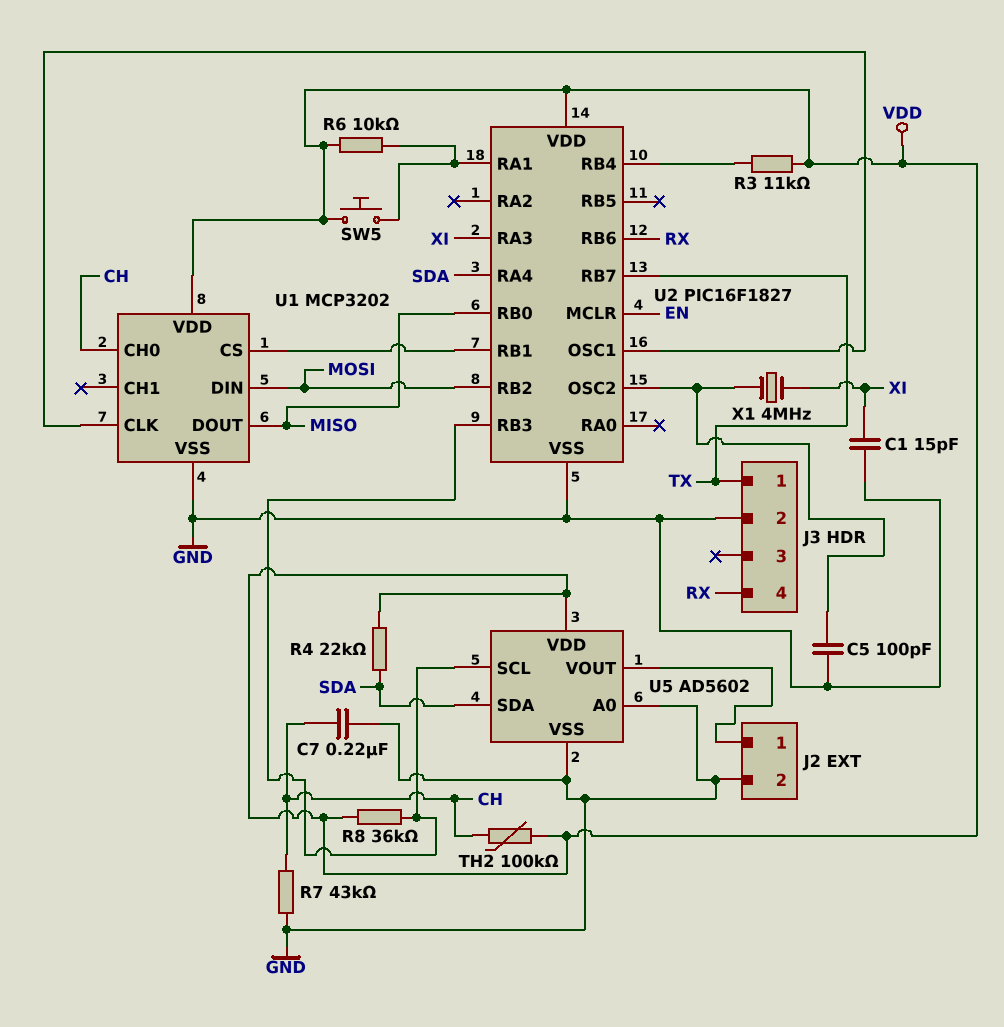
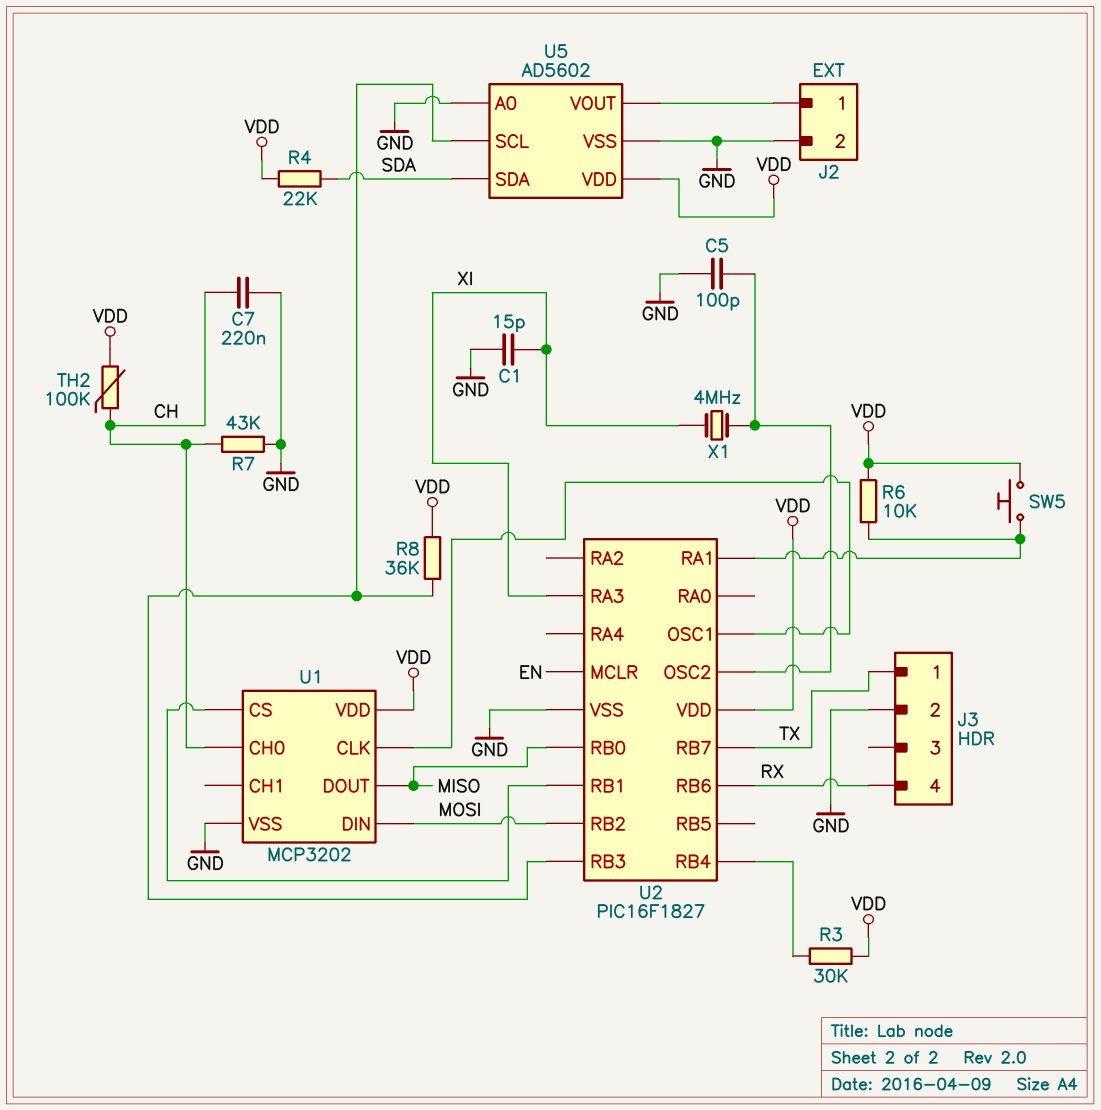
R3: 11k (U2/RB4, VDD) -> 30k (U2/RB4, VDD)
U2 pin RA4: SDA -> none

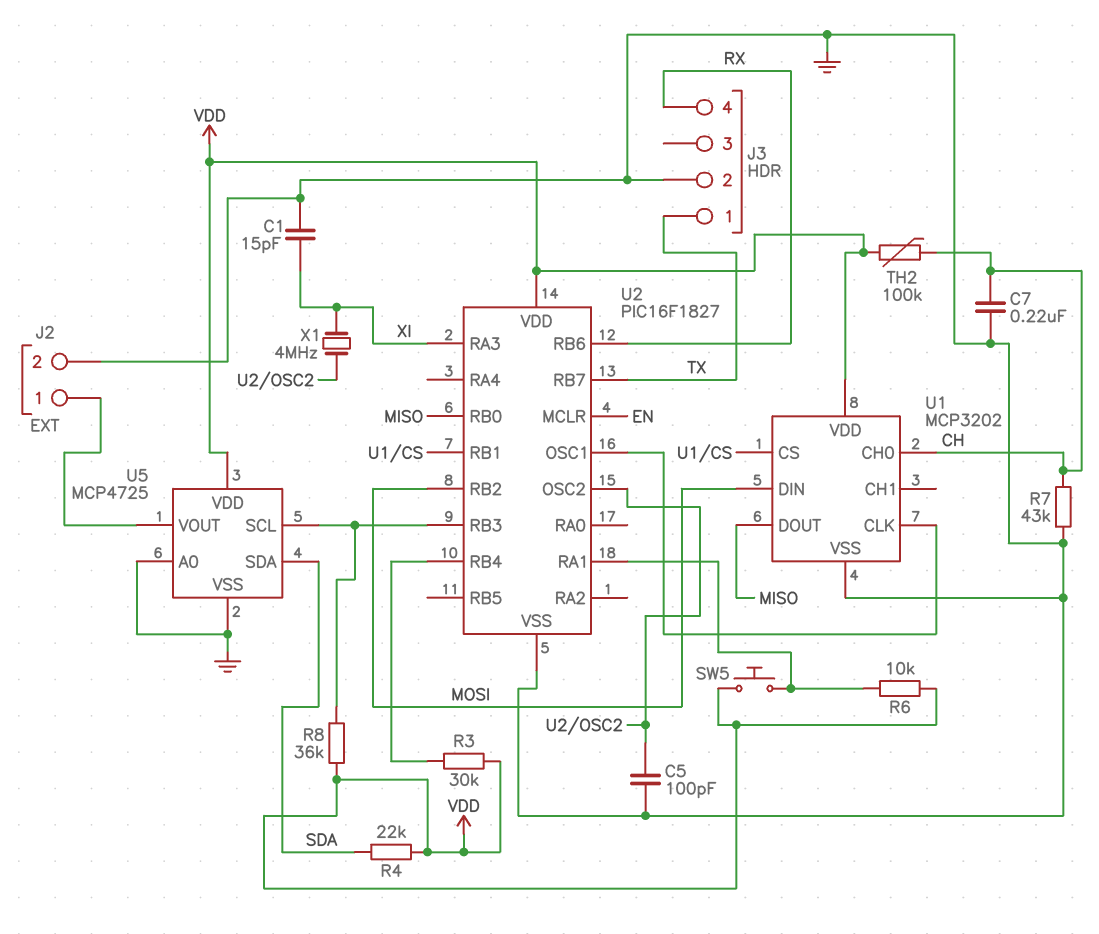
U5: AD5602 -> MCP4725

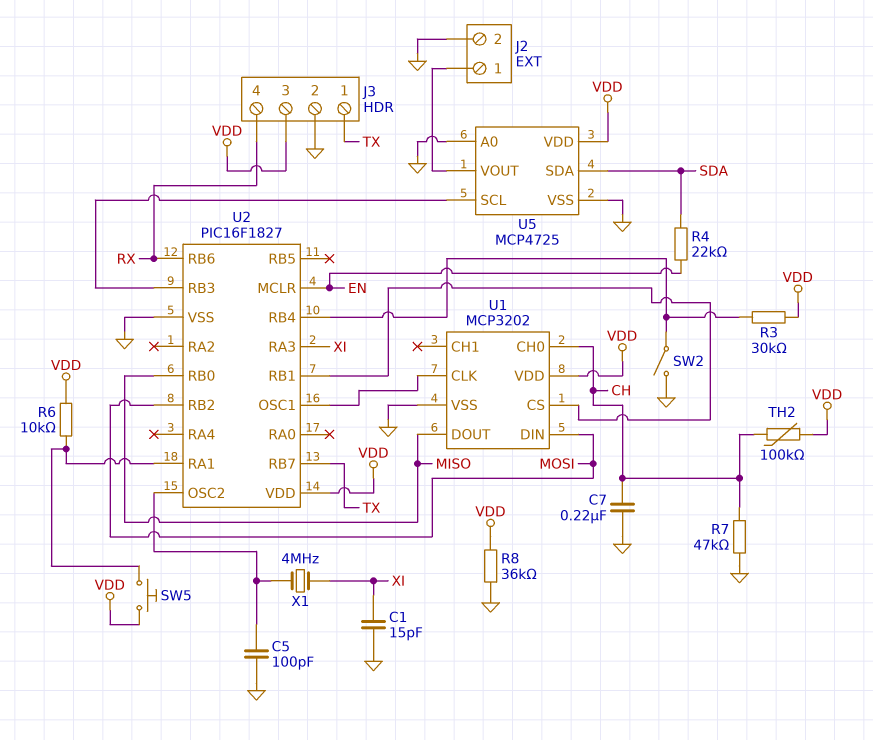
J3 pin 3: none -> VDD
R4: 22k (SDA, VDD) -> 22k (EN, SDA)
R7: 43k (CH, GND) -> 47k (CH, GND)
R8: 36k (U2/RB3, VDD) -> 36k (GND, VDD)
SW2: none -> switch (GND, U2/RB4)

